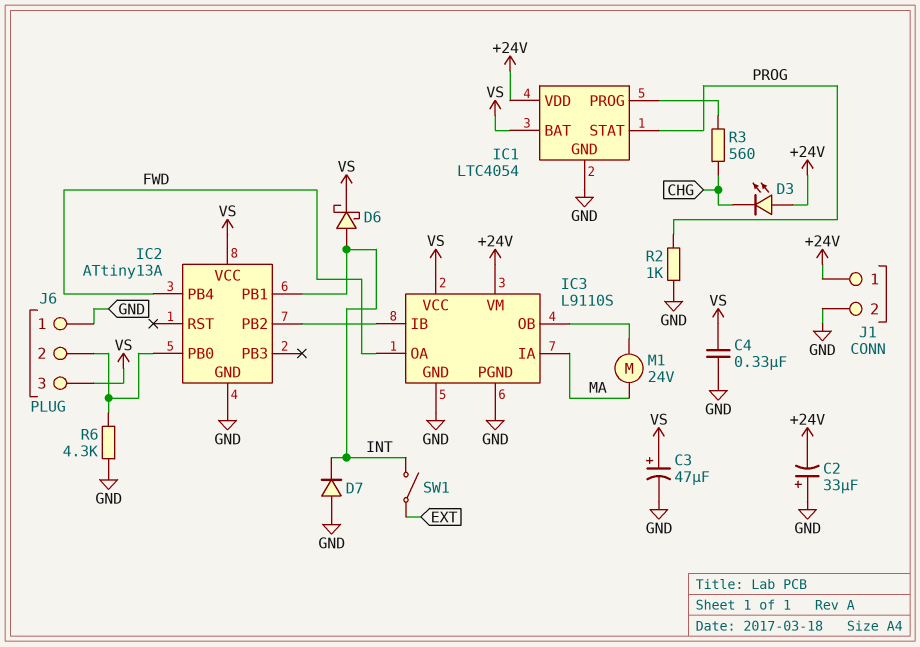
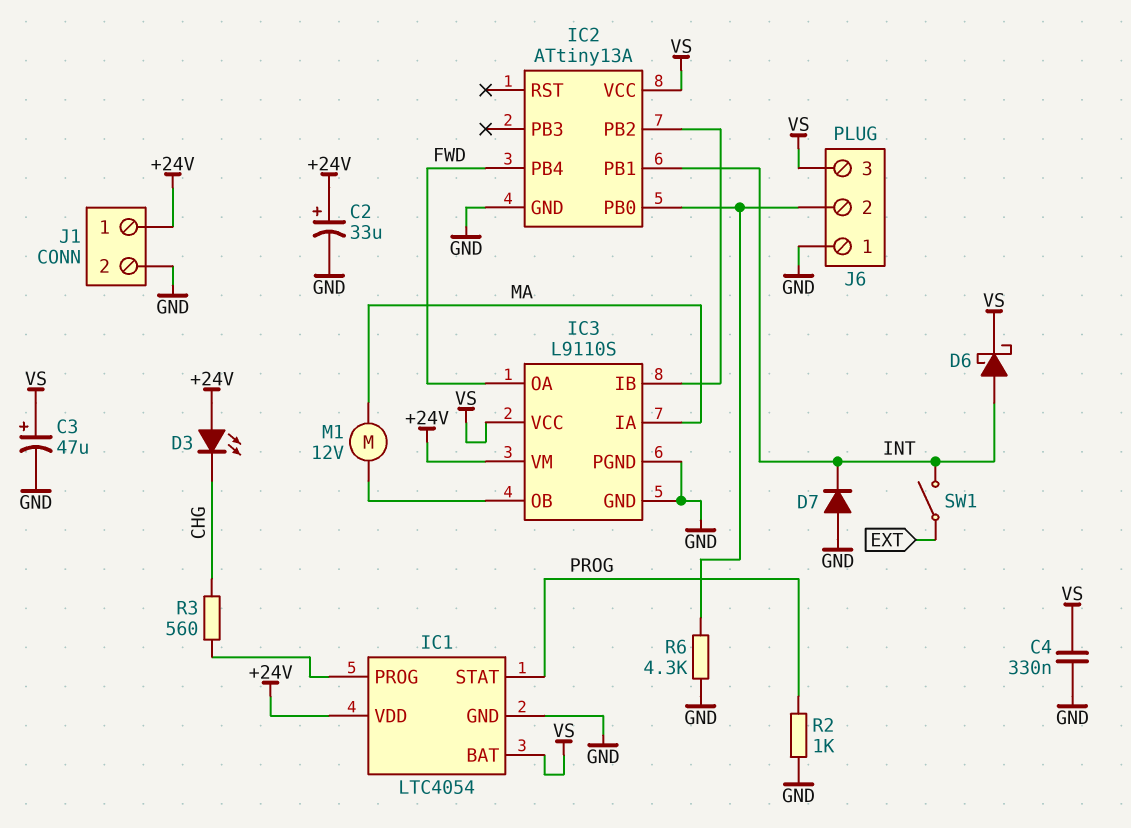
C2: 33uF (plus GND, minus +24V) -> 33uF (plus +24V, minus GND)
M1: motor 24V (IC3/OB, MA) -> motor 12V (IC3/OB, MA)

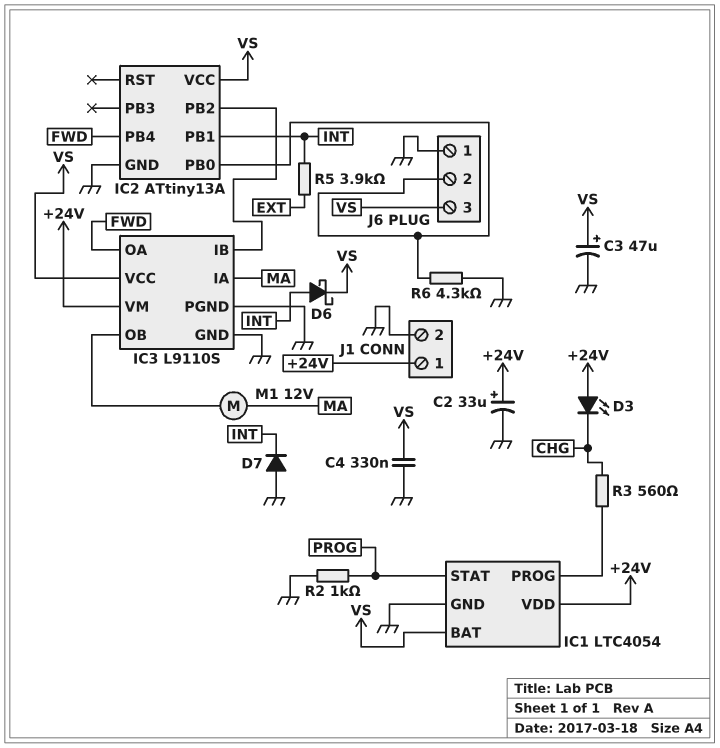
R5: none -> 3.9k (EXT, INT)
SW1: switch (EXT, INT) -> none

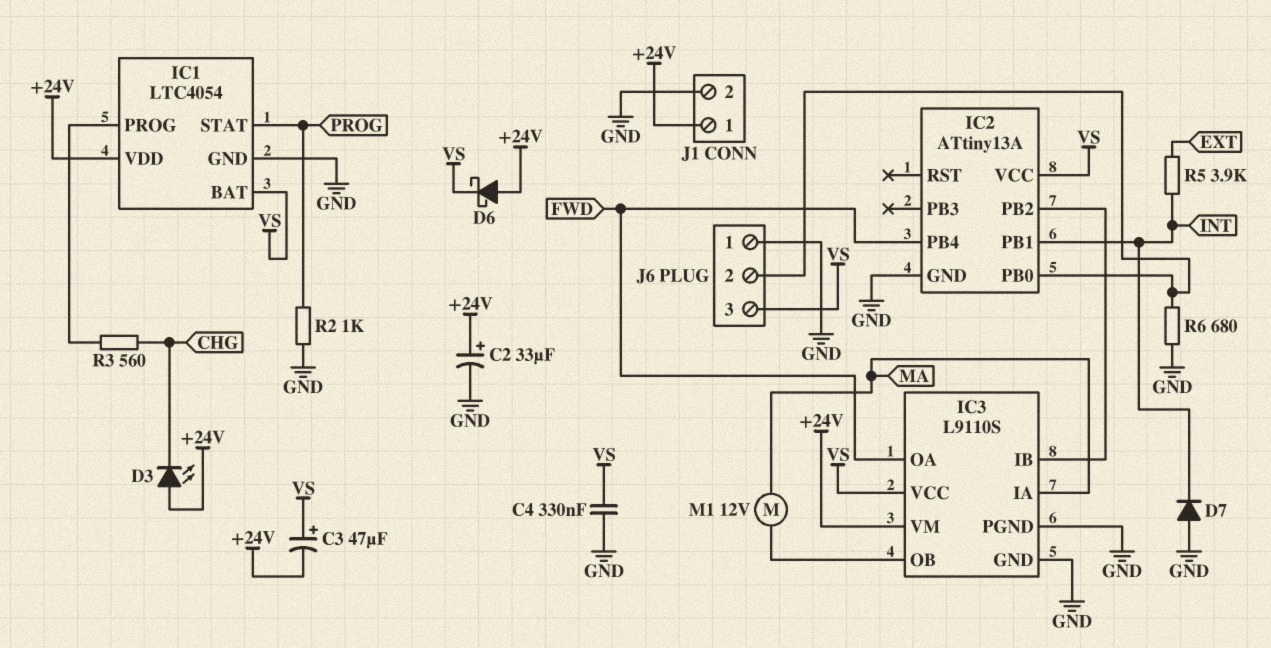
C3: 47uF (plus VS, minus GND) -> 47uF (plus VS, minus +24V)
D6: schottky (A INT, K VS) -> schottky (A +24V, K VS)
R6: 4.3k (GND, IC2/PB0) -> 680 (GND, IC2/PB0)

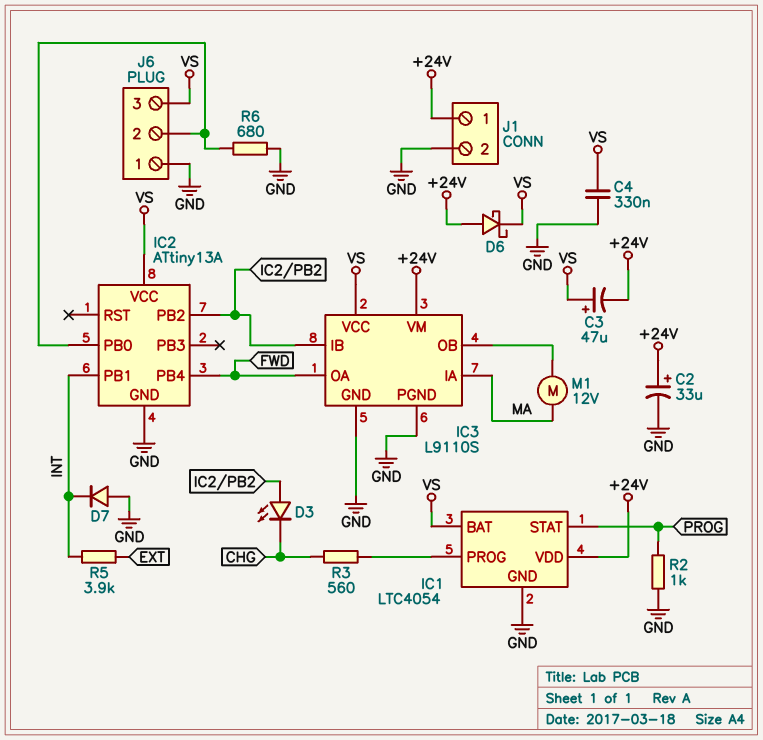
D3: LED (A +24V, K CHG) -> LED (A IC2/PB2, K CHG)

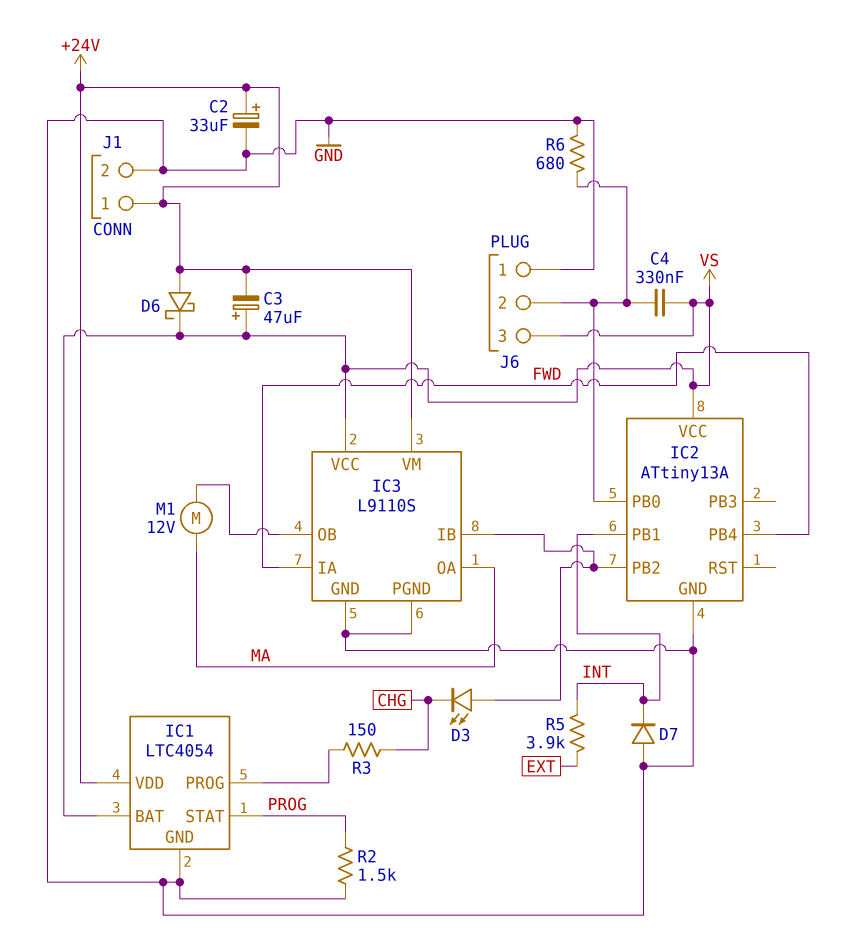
C4: 330nF (GND, VS) -> 330nF (IC2/PB0, VS)
IC3 pin IA: MA -> FWD
IC3 pin OA: FWD -> MA
R2: 1k (GND, PROG) -> 1.5k (GND, PROG)
R3: 560 (CHG, IC1/PROG) -> 150 (CHG, IC1/PROG)

